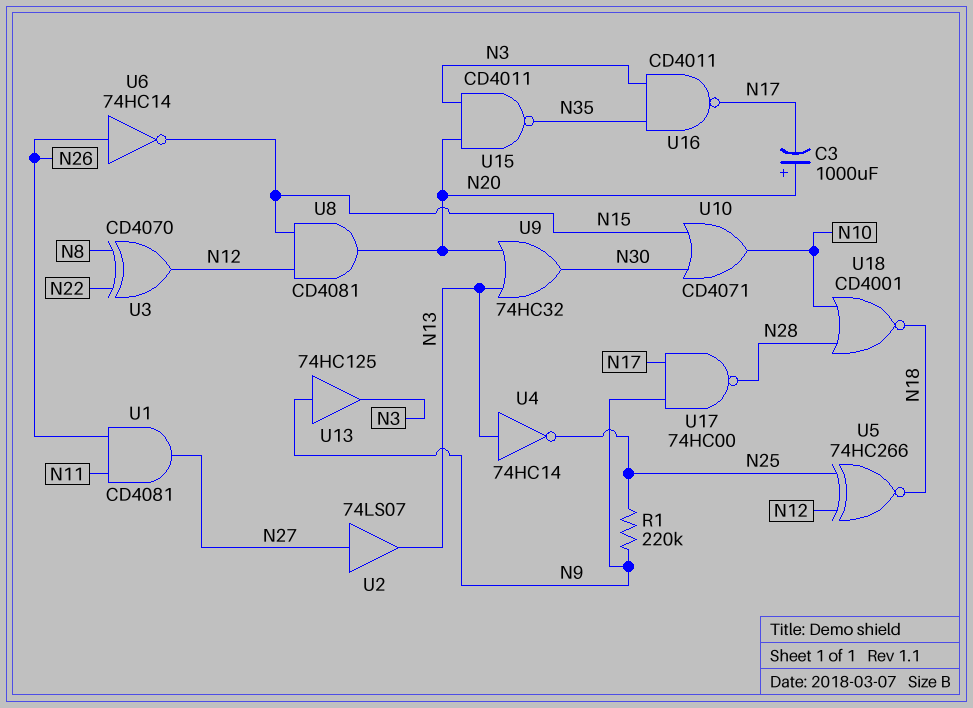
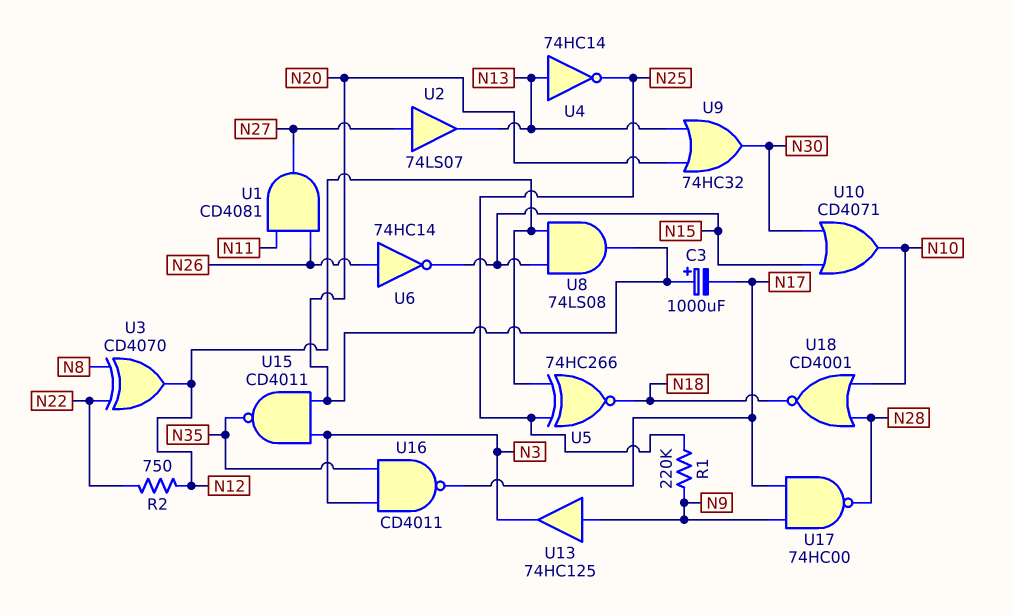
R2: none -> 750 (N12, N22)
U8: AND CD4081 (in N12, in N15, out N20) -> AND 74LS08 (in N12, in N15, out N20)

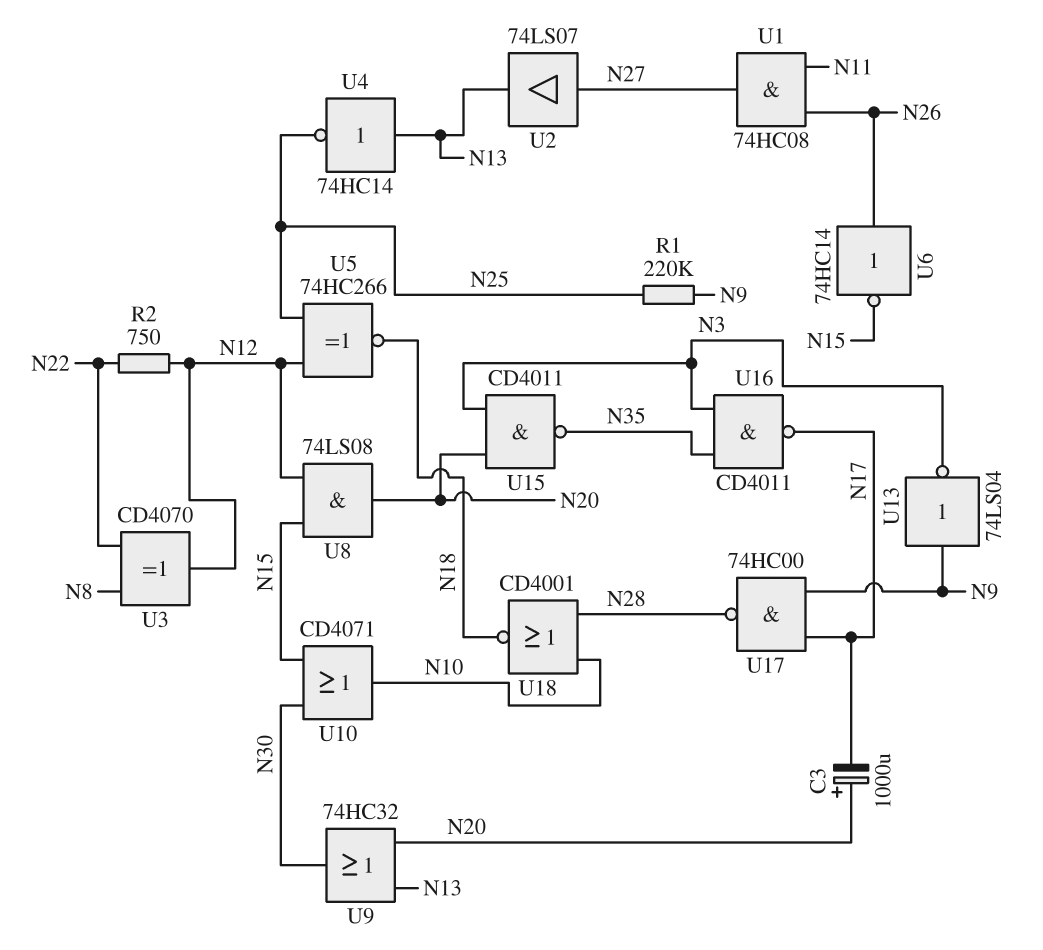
U1: AND CD4081 (in N11, in N26, out N27) -> AND 74HC08 (in N11, in N26, out N27)
U13: buffer 74HC125 (in N9, out N3) -> NOT 74LS04 (in N9, out N3)

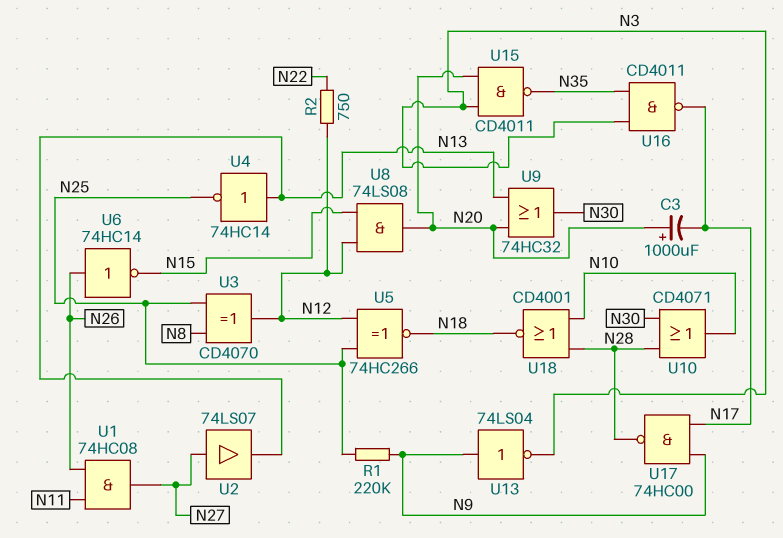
U3: XOR CD4070 (in N8, in N22, out N12) -> XOR CD4070 (in N8, in N25, out N12)
U10: OR CD4071 (in N15, in N30, out N10) -> OR CD4071 (in N28, in N30, out N10)

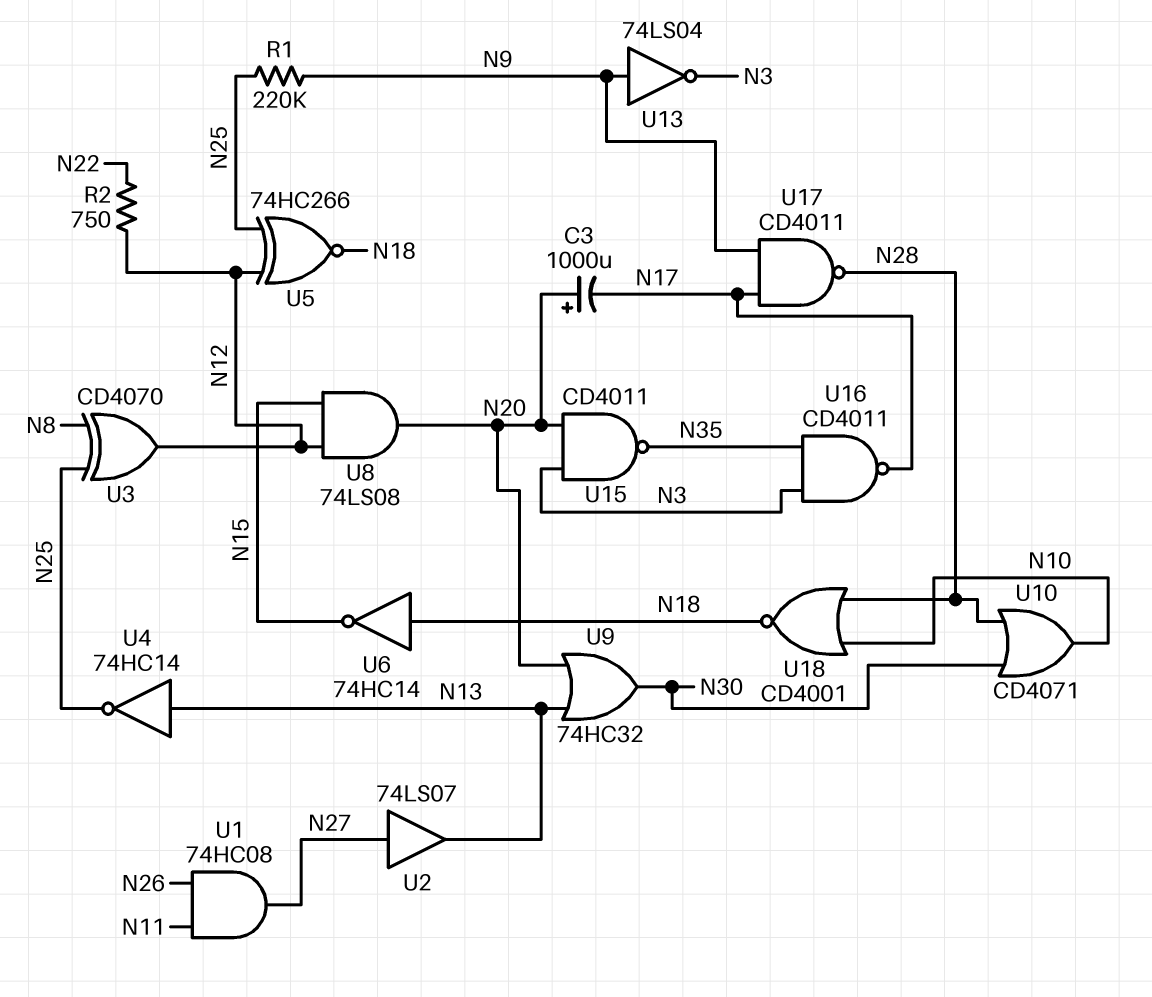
U6: NOT 74HC14 (in N26, out N15) -> NOT 74HC14 (in N18, out N15)
U17: NAND 74HC00 (in N9, in N17, out N28) -> NAND CD4011 (in N9, in N17, out N28)

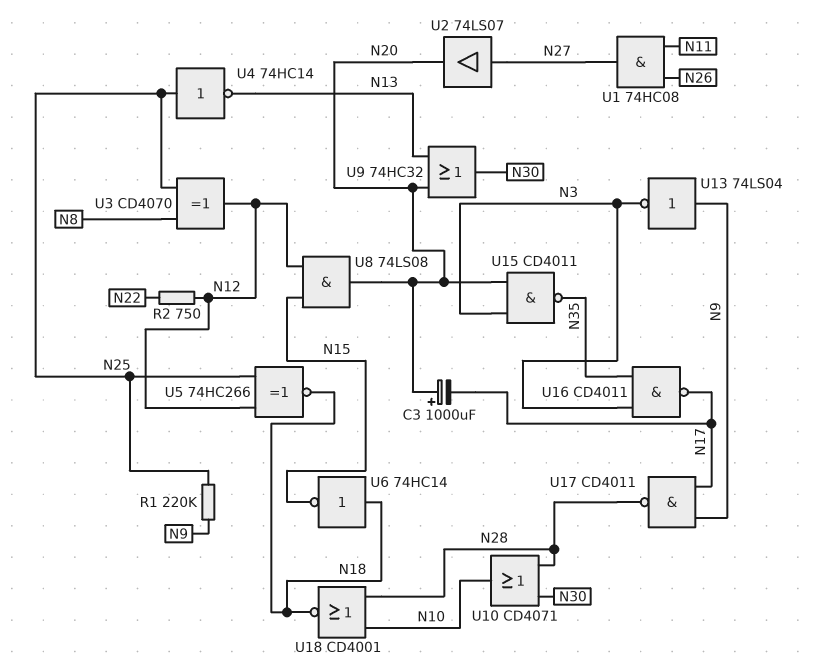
U2: buffer 74LS07 (in N27, out N13) -> buffer 74LS07 (in N27, out N20)
U4: NOT 74HC14 (in N13, out N25) -> NOT 74HC14 (in N25, out N13)

